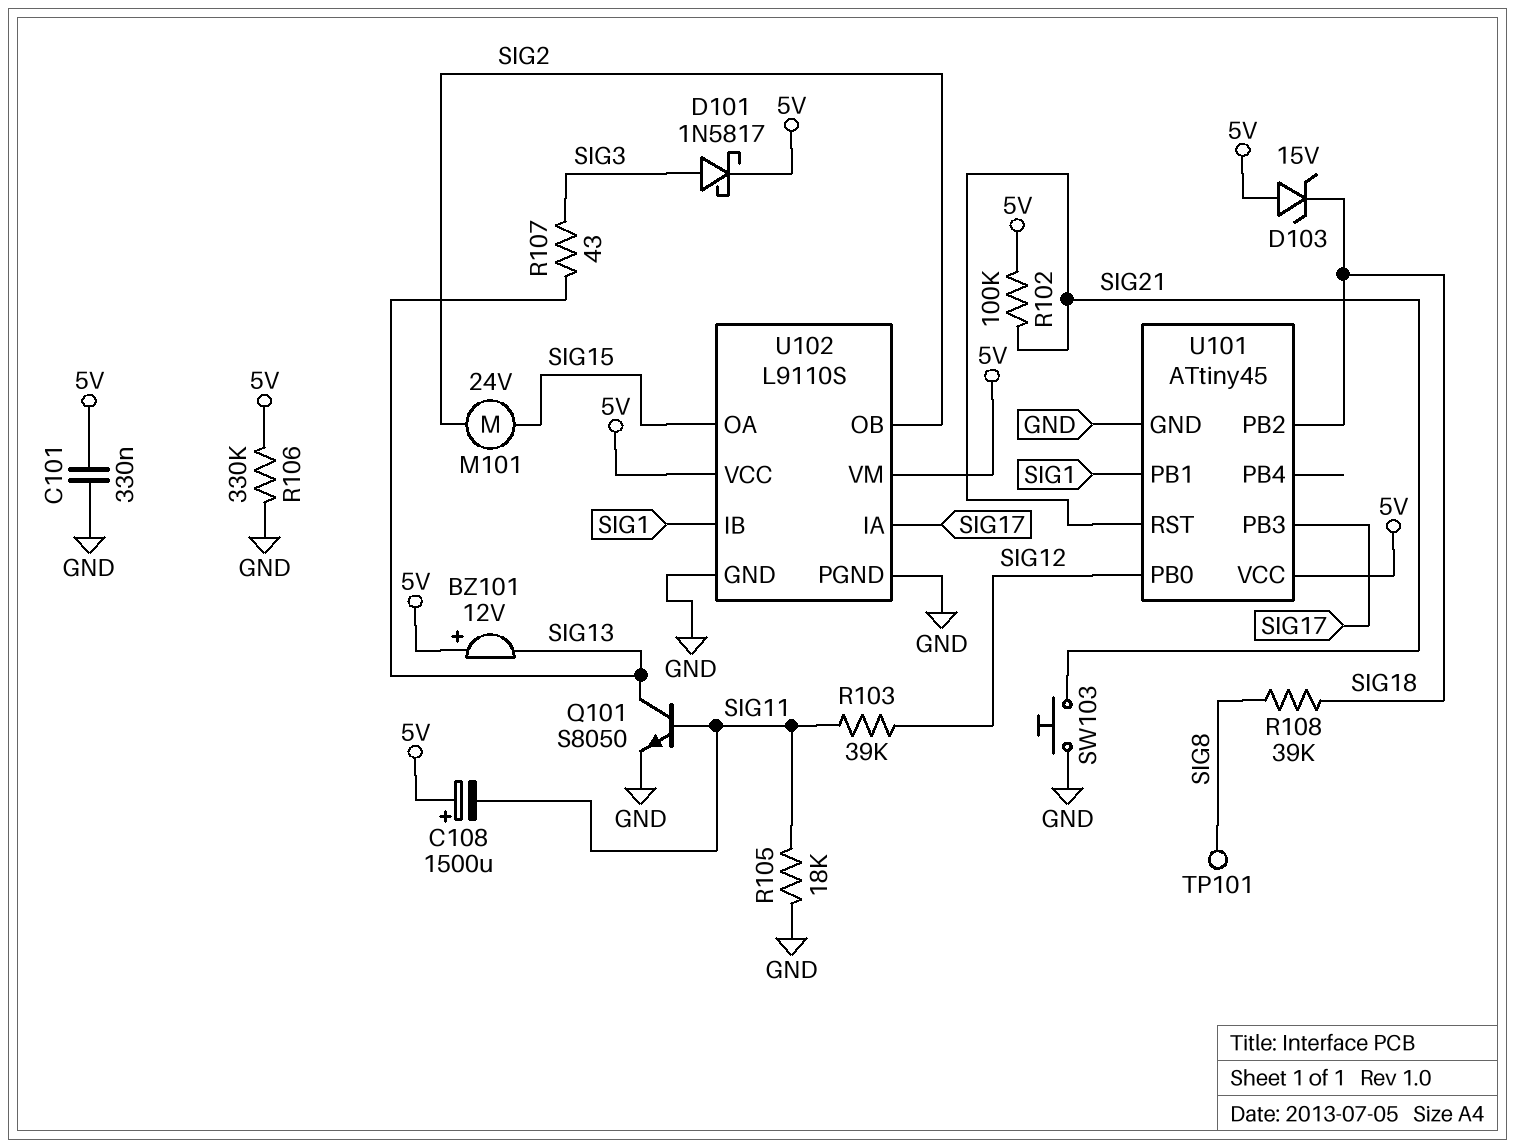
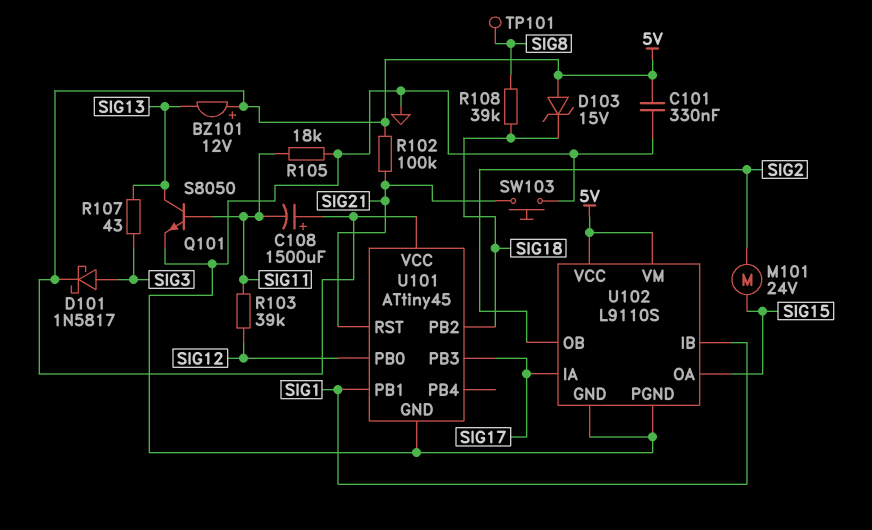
R106: 330k (5V, GND) -> none

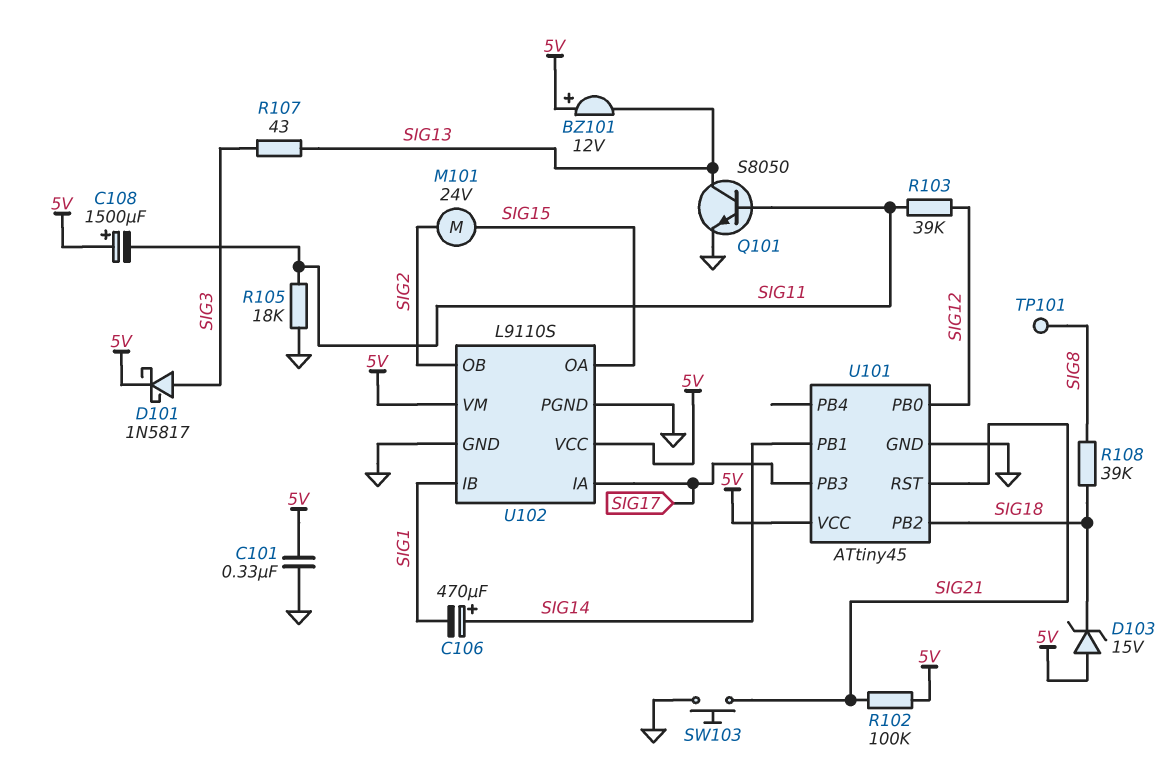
C106: none -> 470uF (plus SIG14, minus SIG1)
U101 pin PB1: SIG1 -> SIG14

